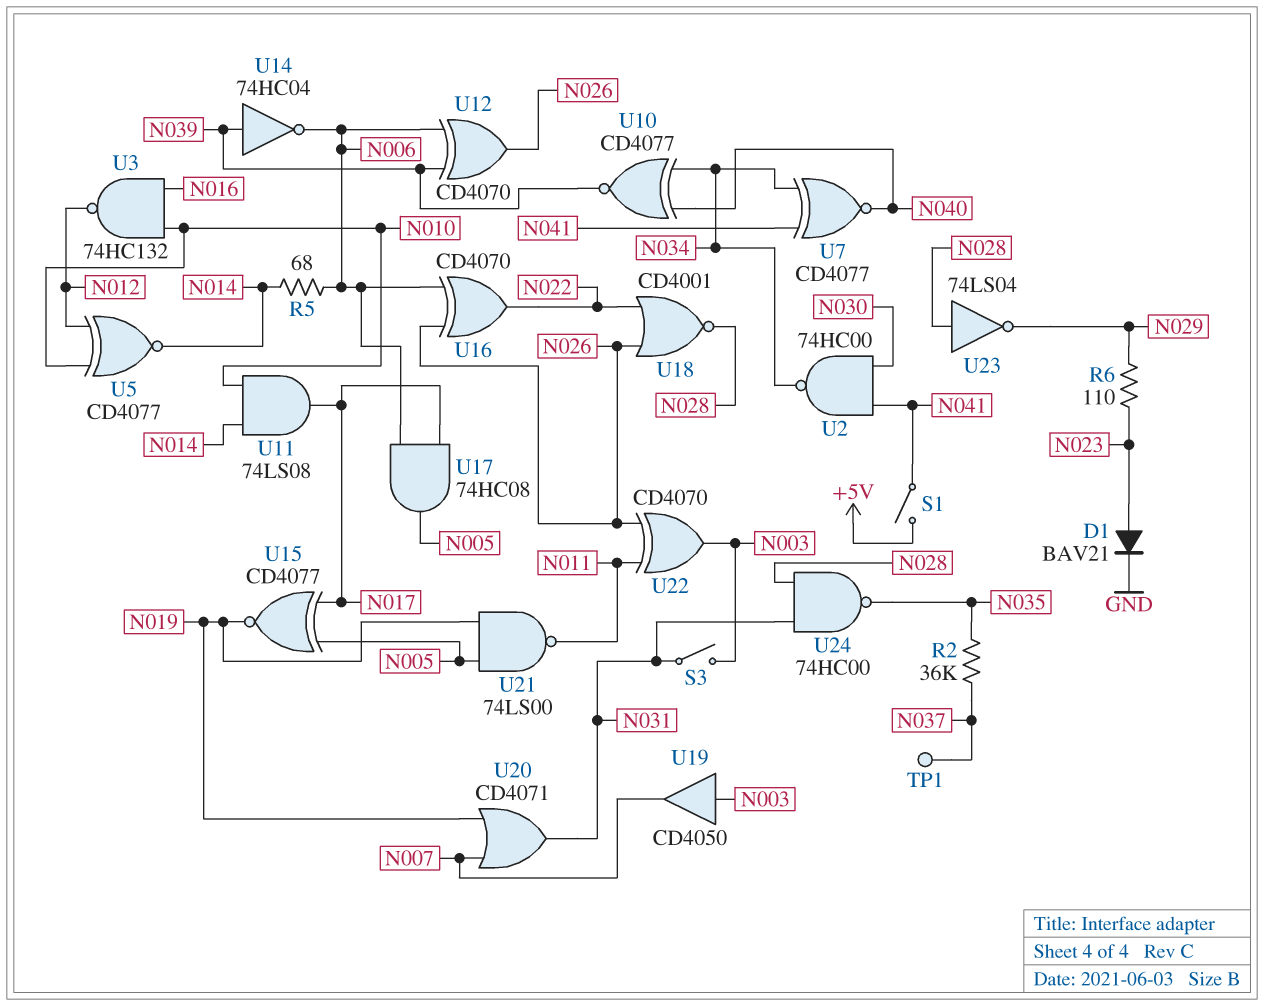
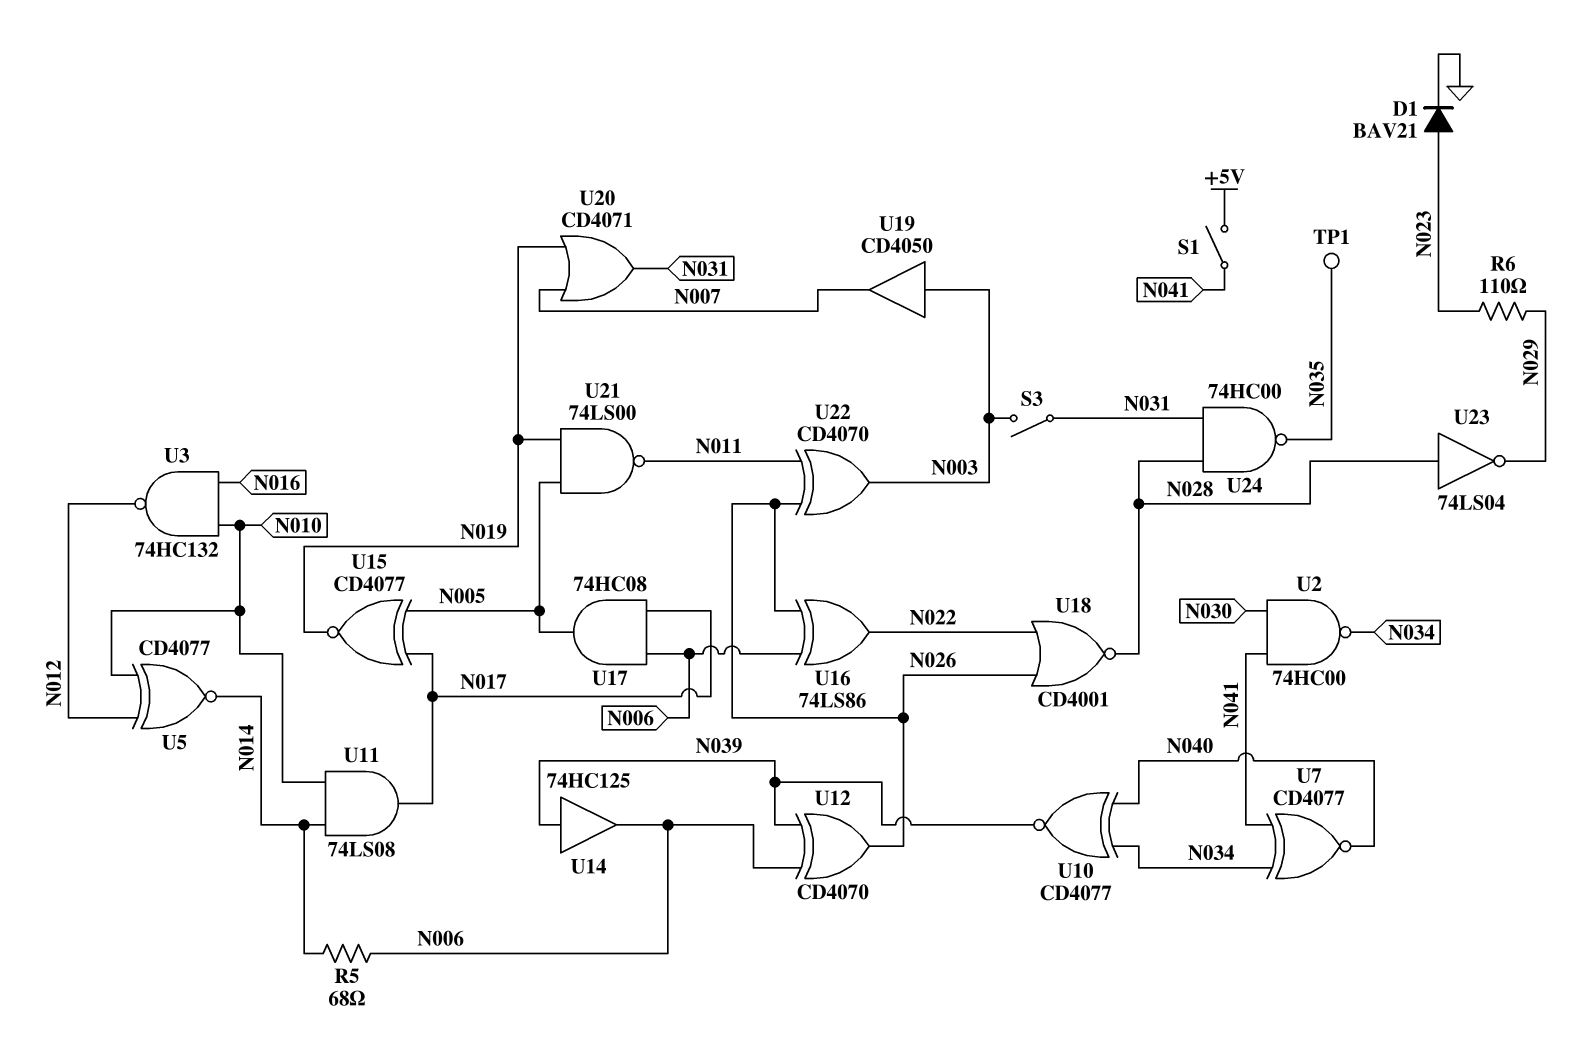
R2: 36k (N035, N037) -> none
TP1: test point (N037) -> test point (N035)
U14: NOT 74HC04 (in N039, out N006) -> buffer 74HC125 (in N039, out N006)
U16: XOR CD4070 (in N006, in N026, out N022) -> XOR 74LS86 (in N006, in N026, out N022)

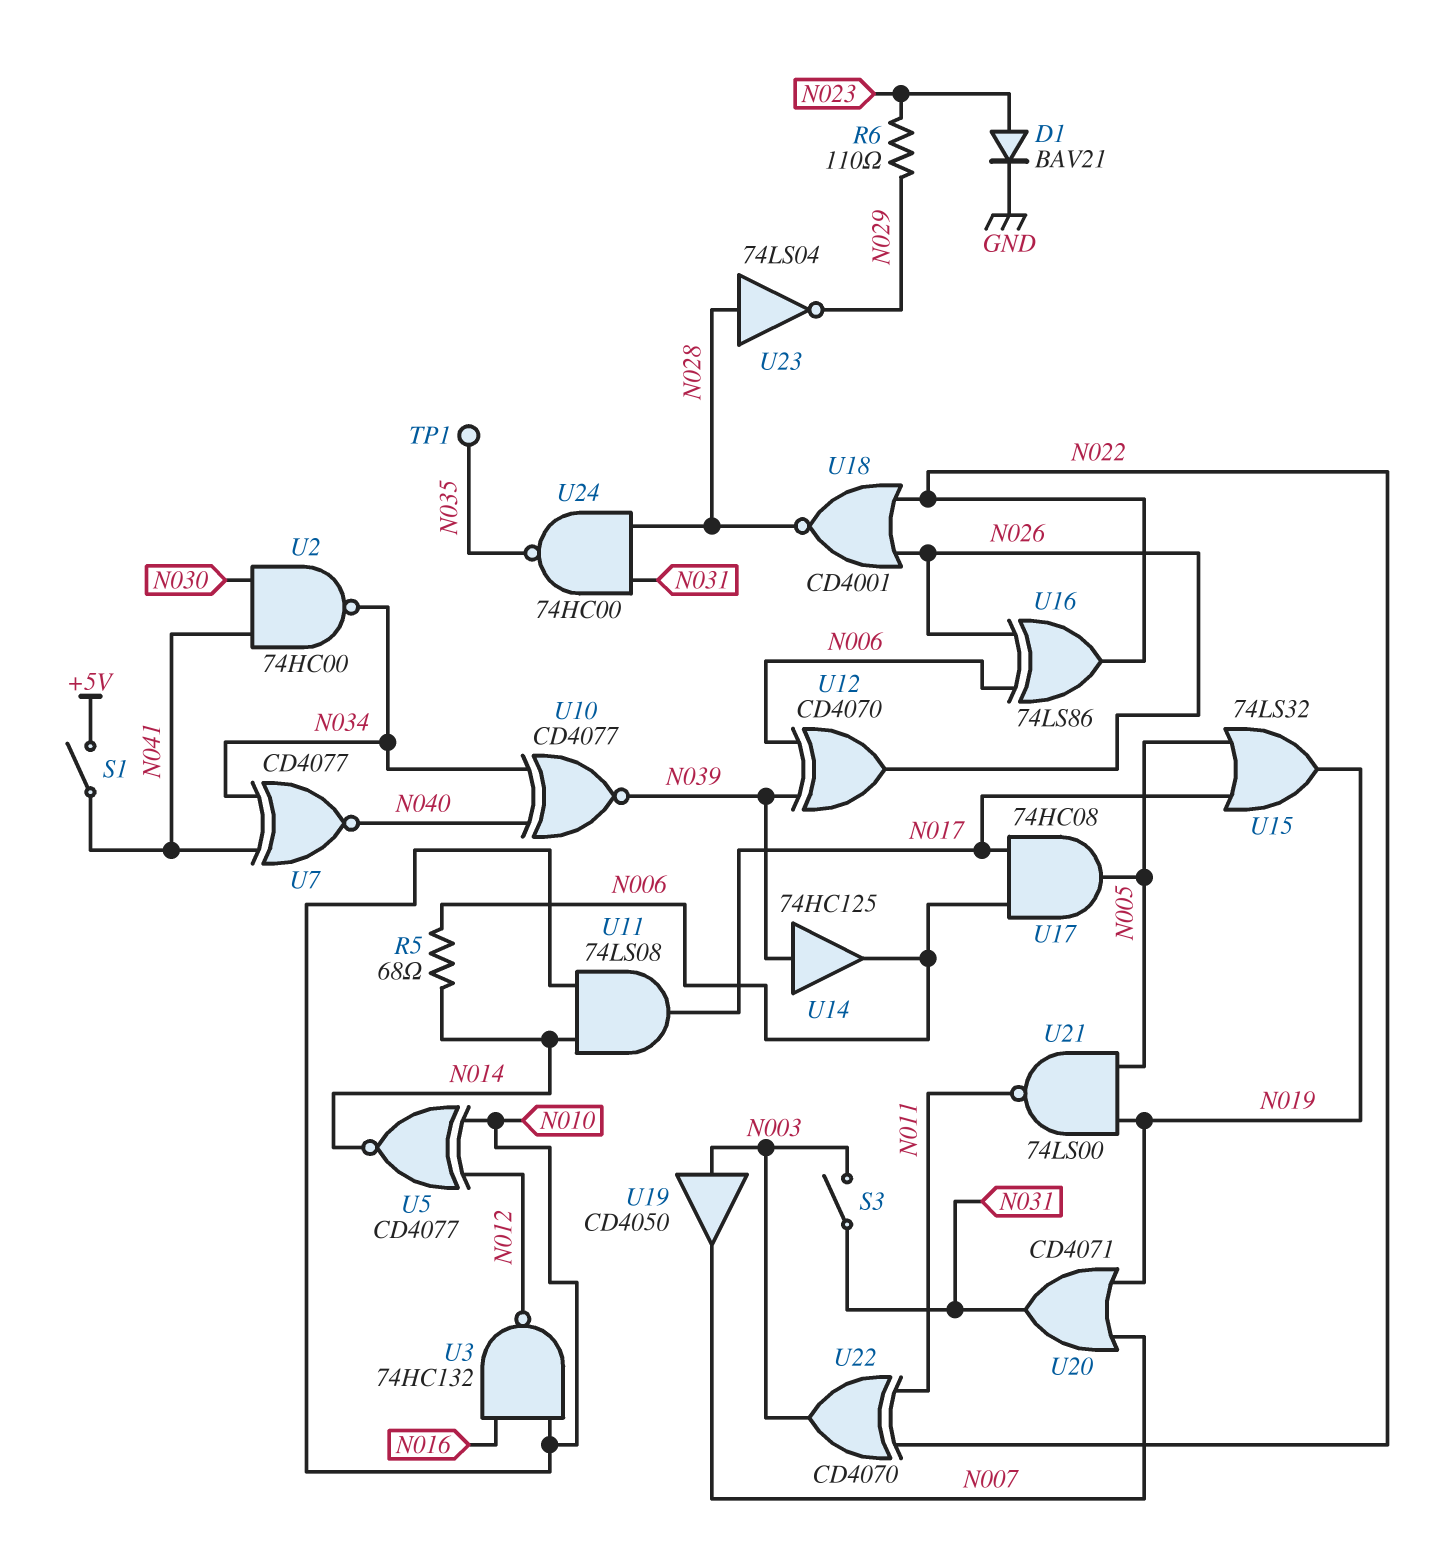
U15: XNOR CD4077 (in N005, in N017, out N019) -> OR 74LS32 (in N005, in N017, out N019)
U22: XOR CD4070 (in N011, in N026, out N003) -> XOR CD4070 (in N011, in N022, out N003)

